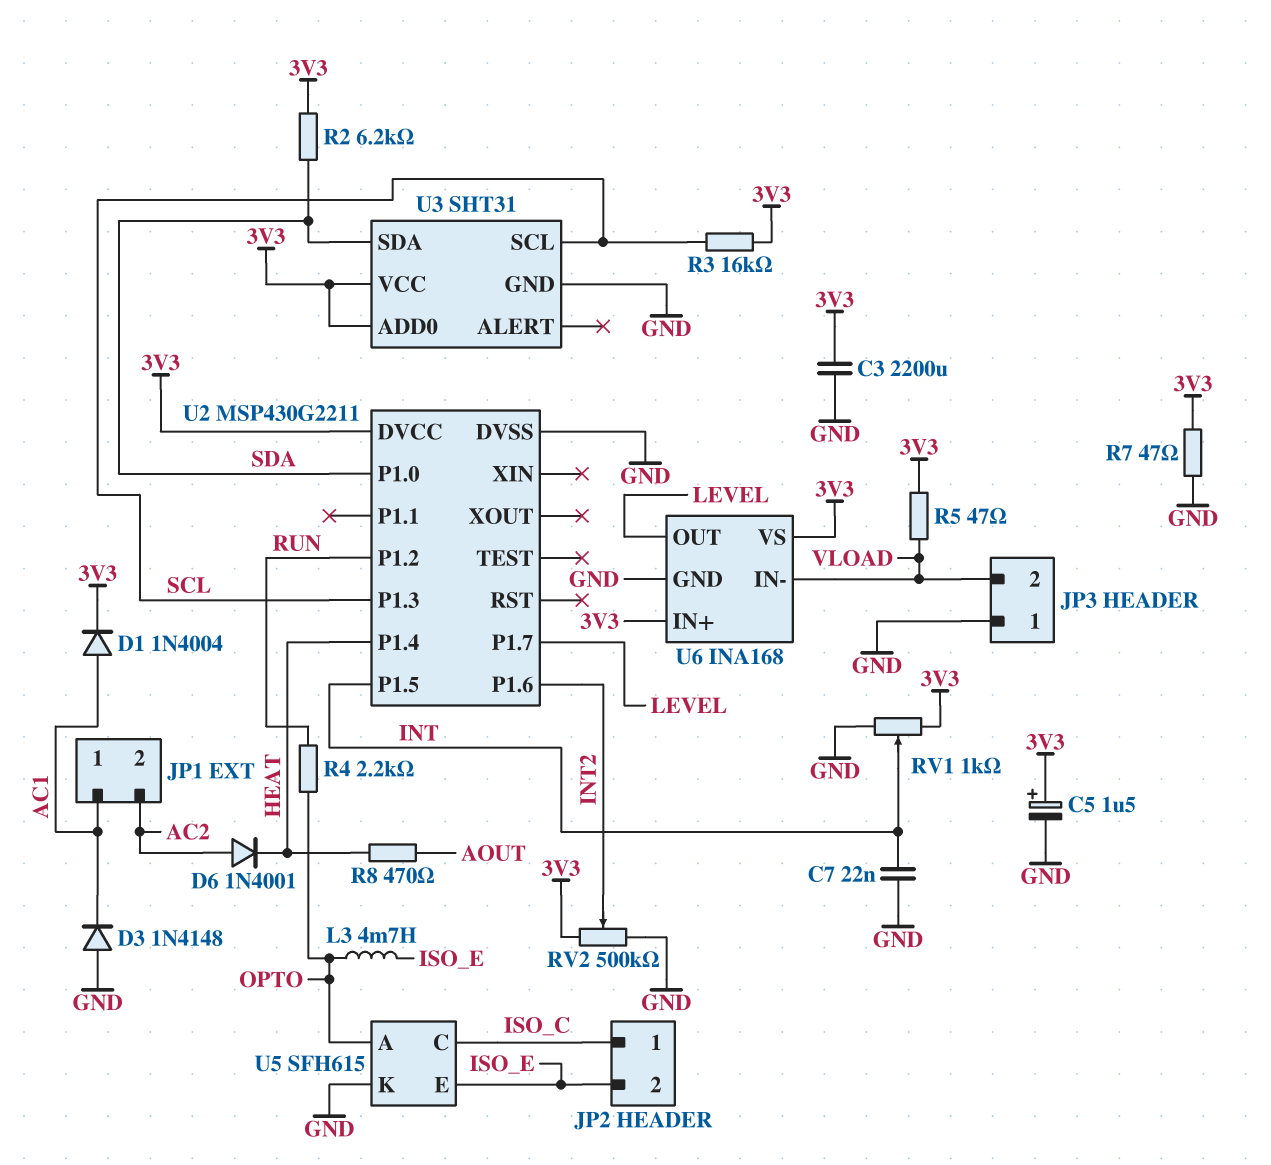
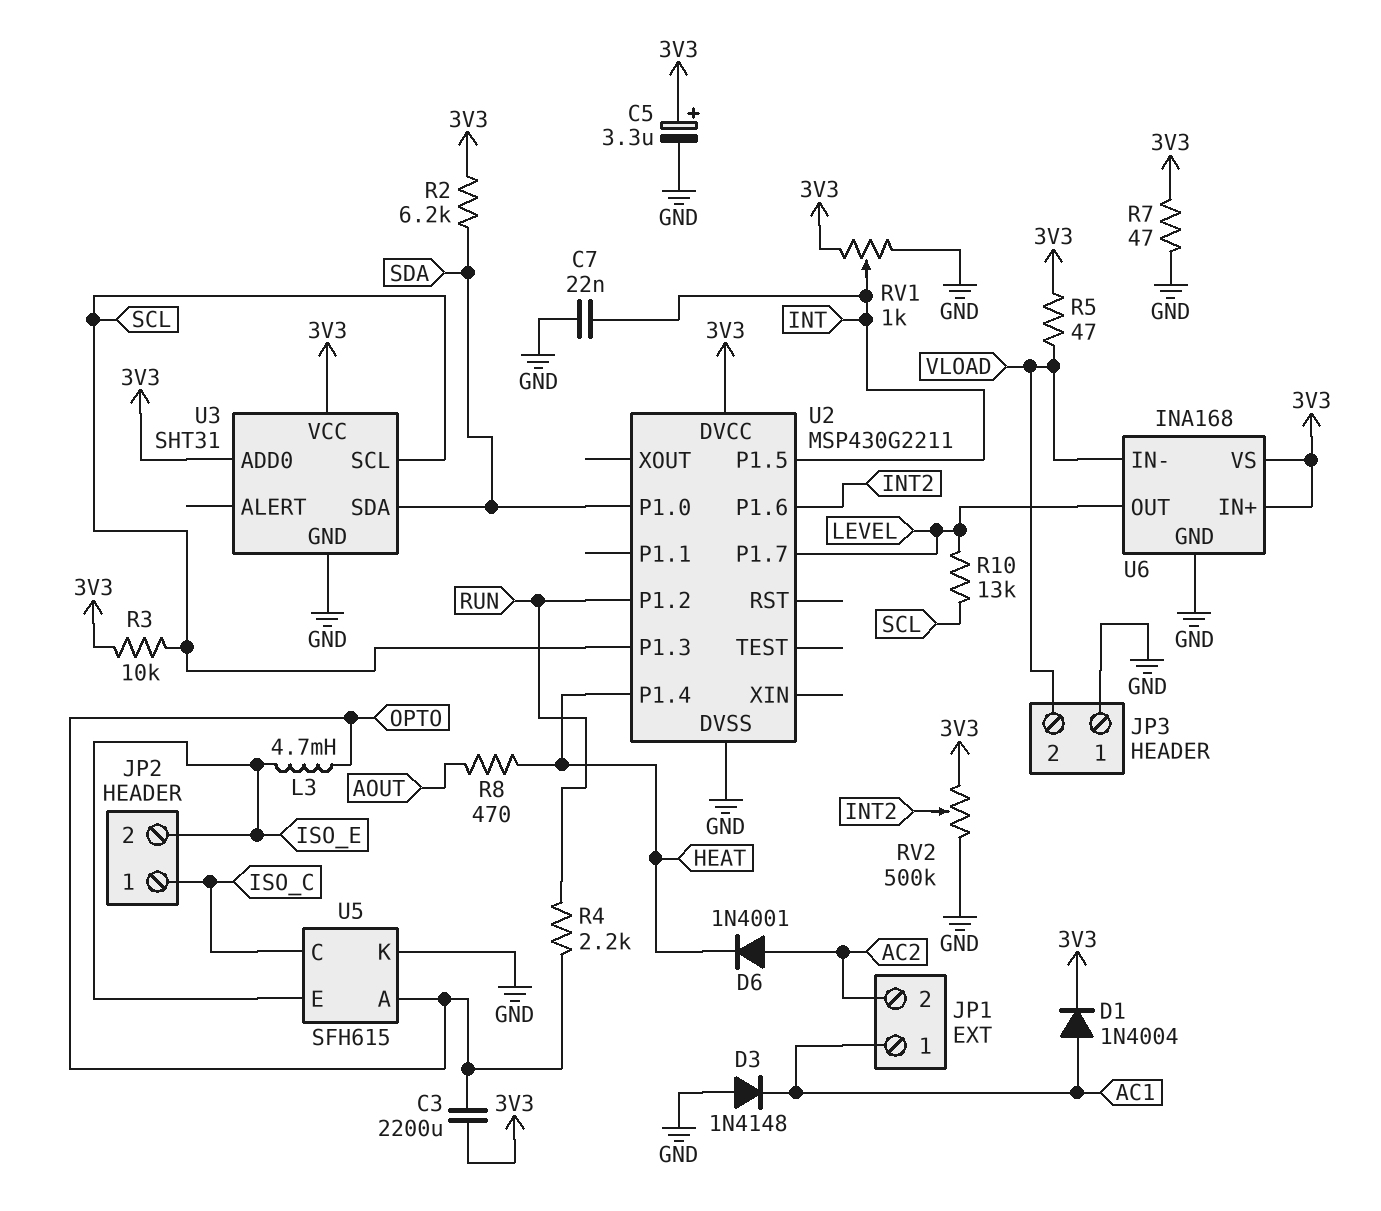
C3: 2200uF (3V3, GND) -> 2200uF (3V3, OPTO)
C5: 1.5uF (plus 3V3, minus GND) -> 3.3uF (plus 3V3, minus GND)
R3: 16k (3V3, SCL) -> 10k (3V3, SCL)
R10: none -> 13k (LEVEL, SCL)

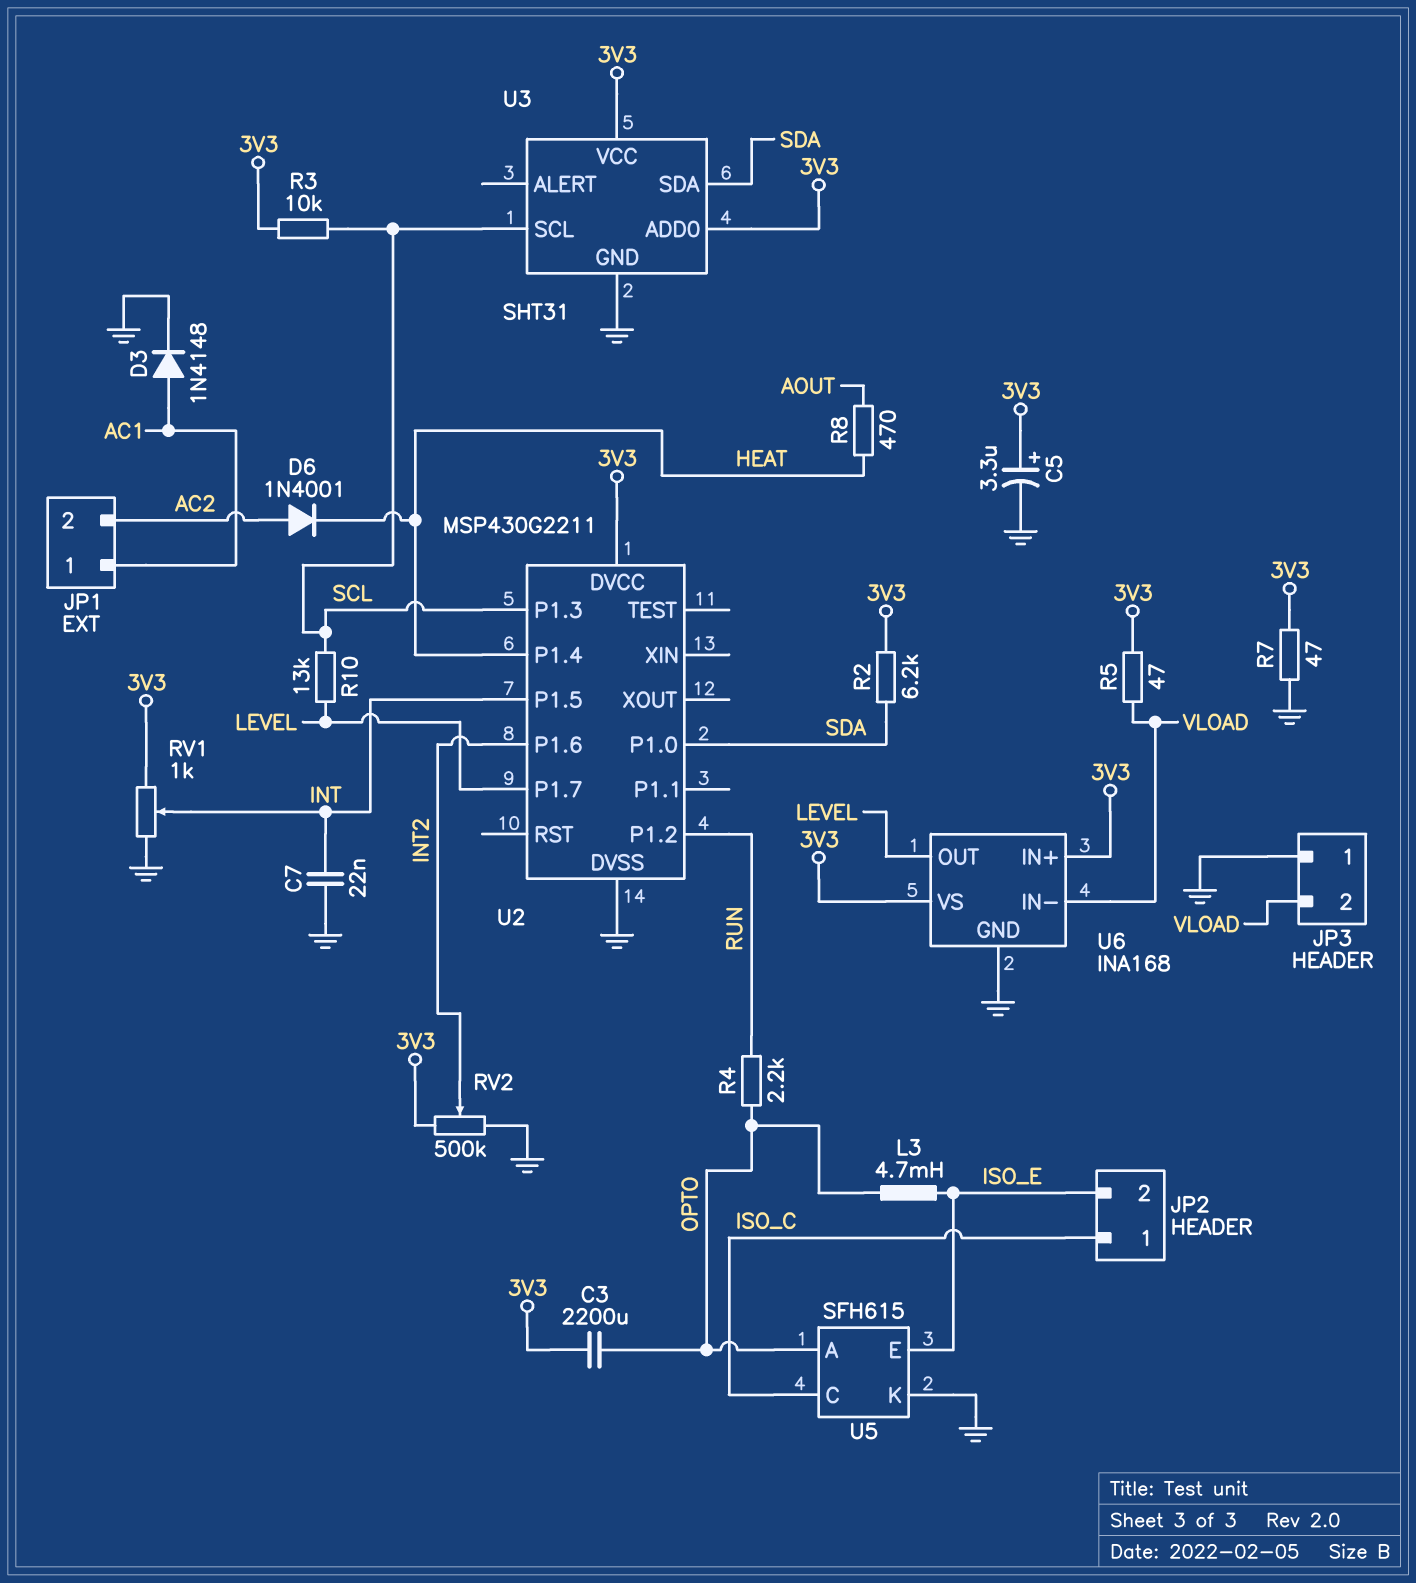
D1: diode 1N4004 (A AC1, K 3V3) -> none
D3: diode 1N4148 (A GND, K AC1) -> diode 1N4148 (A AC1, K GND)

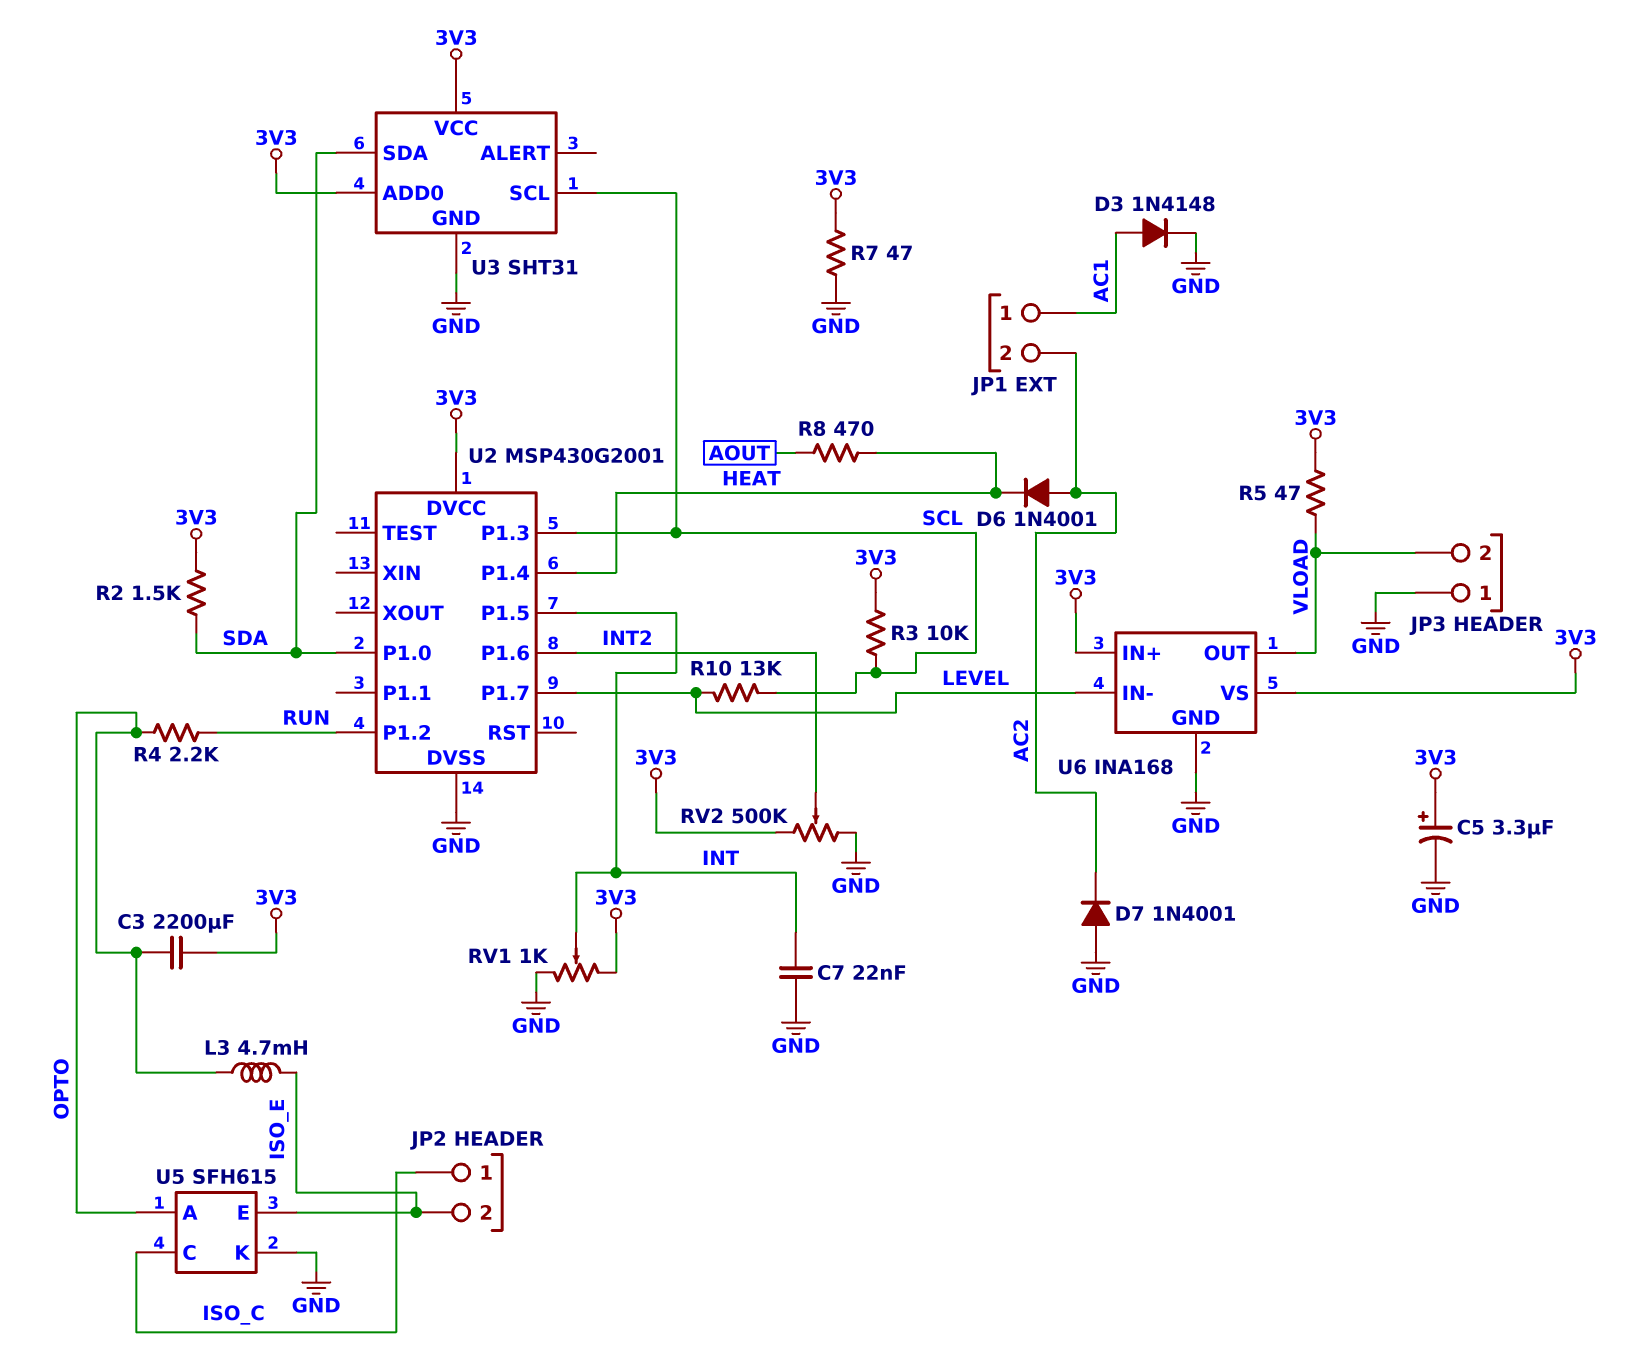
D7: none -> diode 1N4001 (A GND, K AC2)
R2: 6.2k (3V3, SDA) -> 1.5k (3V3, SDA)
U2: MSP430G2211 -> MSP430G2001
U6 pin IN-: VLOAD -> LEVEL
U6 pin OUT: LEVEL -> VLOAD

